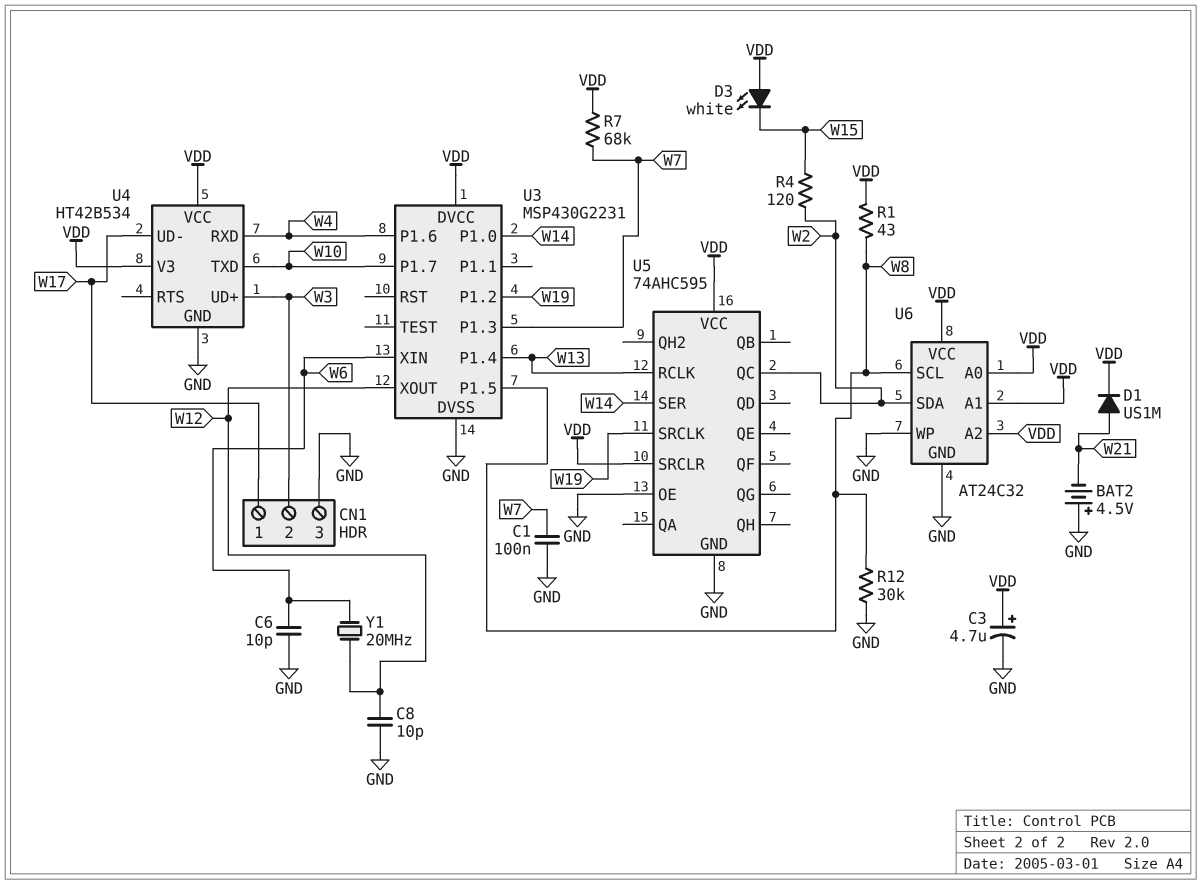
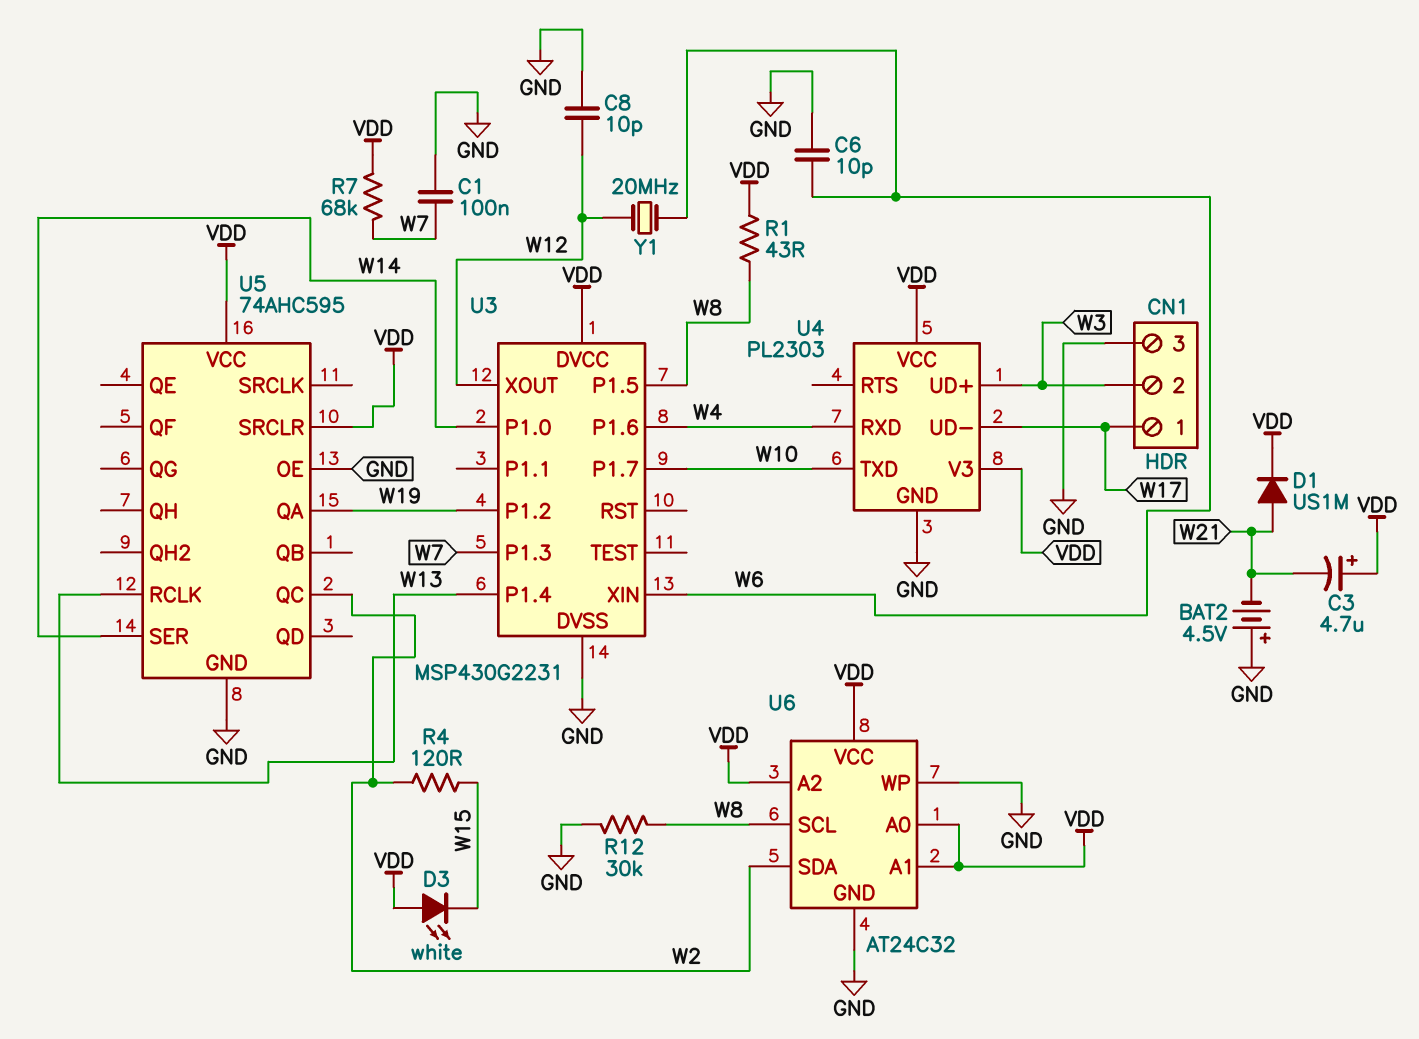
C3: 4.7uF (plus VDD, minus GND) -> 4.7uF (plus VDD, minus W21)
U4: HT42B534 -> PL2303
U5 pin QA: none -> W19
U5 pin SRCLK: W19 -> none

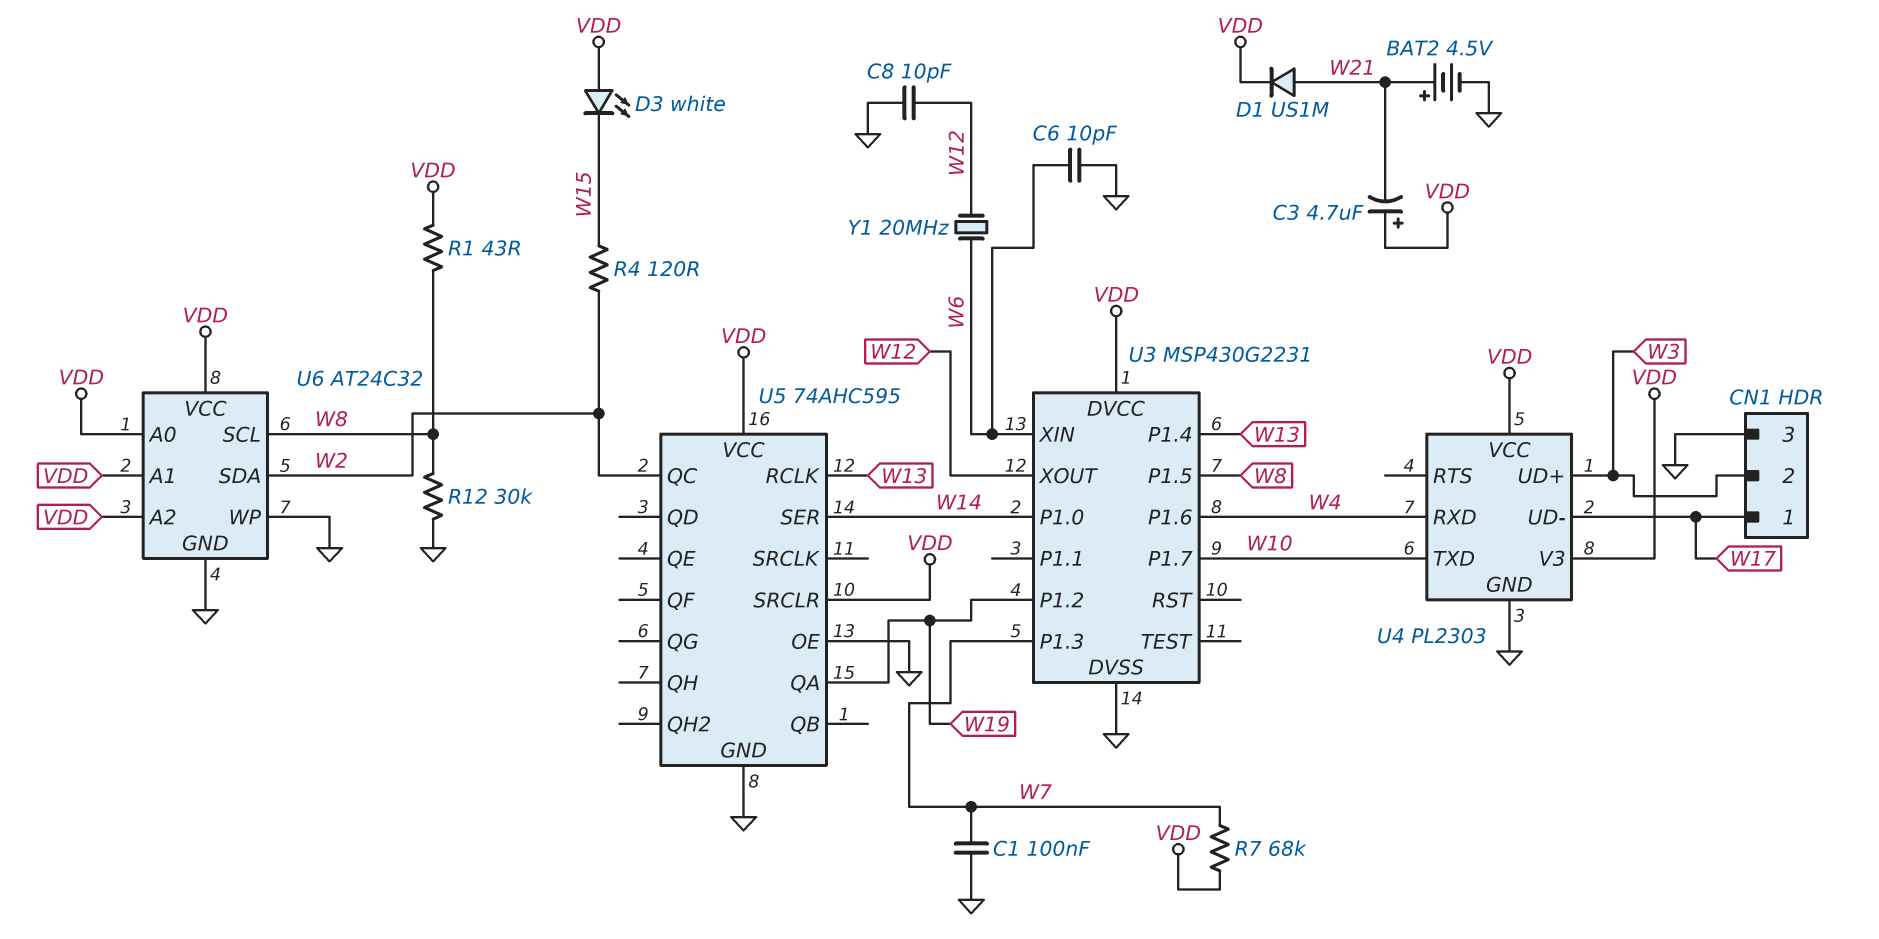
BAT2: 4.5V (plus GND, minus W21) -> 4.5V (plus W21, minus GND)

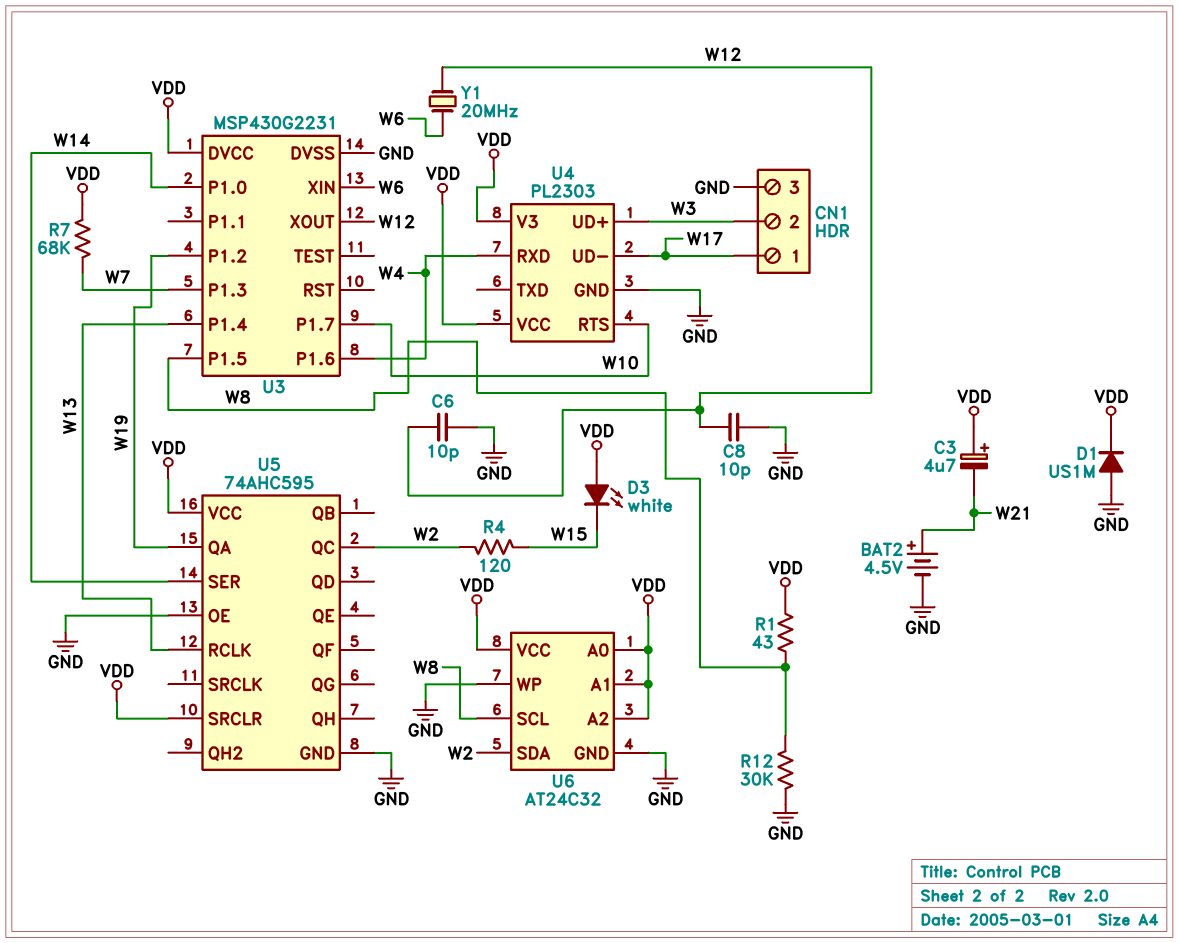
C1: 100nF (GND, W7) -> none
C6: 10pF (GND, W6) -> 10pF (GND, W12)
D1: diode US1M (A W21, K VDD) -> diode US1M (A GND, K VDD)
U4 pin RTS: none -> W10
U4 pin TXD: W10 -> none

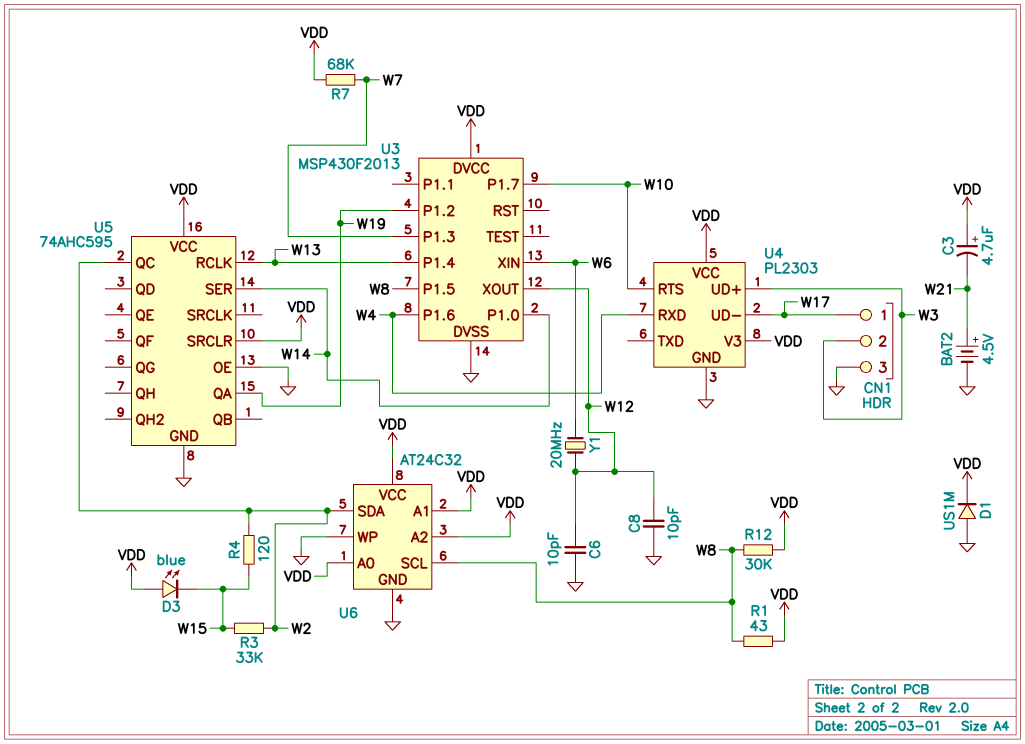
D3: LED white (A VDD, K W15) -> LED blue (A VDD, K W15)
R3: none -> 33k (W2, W15)
R12: 30k (GND, W8) -> 30k (VDD, W8)
U3: MSP430G2231 -> MSP430F2013

